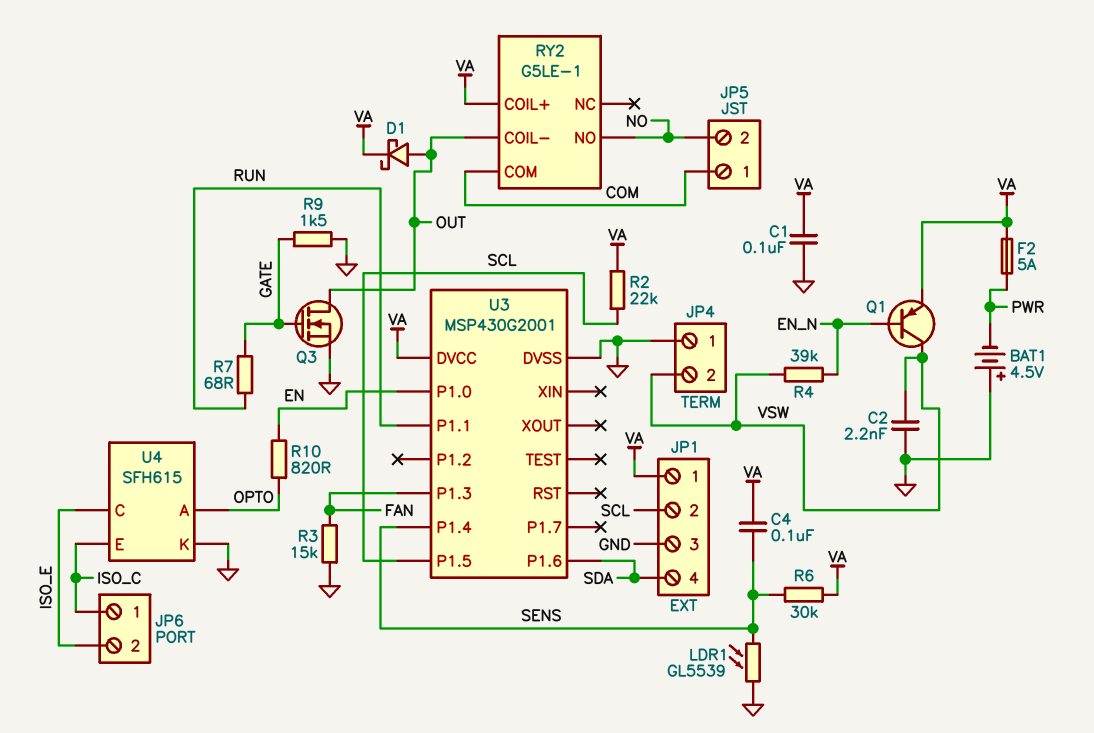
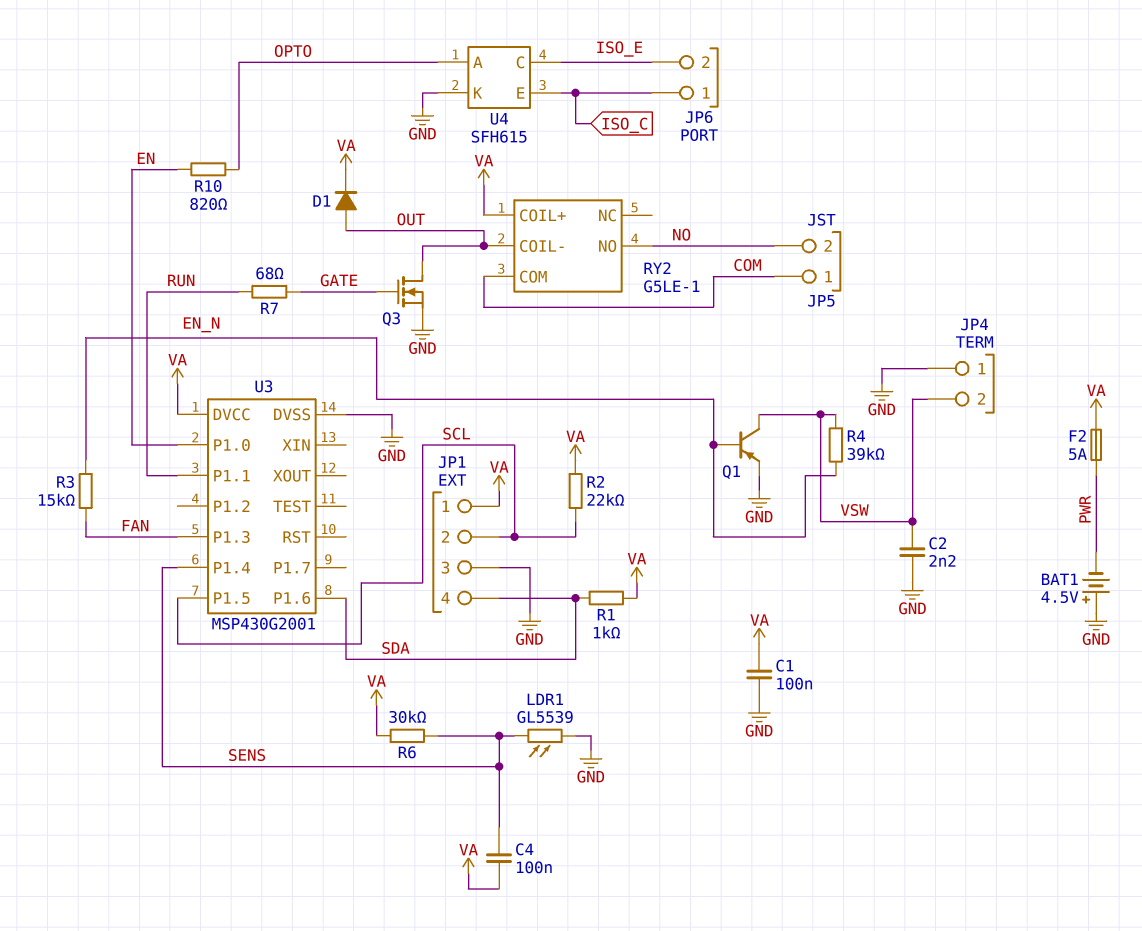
D1: schottky (A OUT, K VA) -> diode (A OUT, K VA)
Q1: PNP (B EN_N, C VSW, E VA) -> PNP (B EN_N, C VSW, E GND)
R1: none -> 1k (SDA, VA)
R3: 15k (FAN, GND) -> 15k (EN_N, FAN)
R9: 1.5k (GATE, GND) -> none

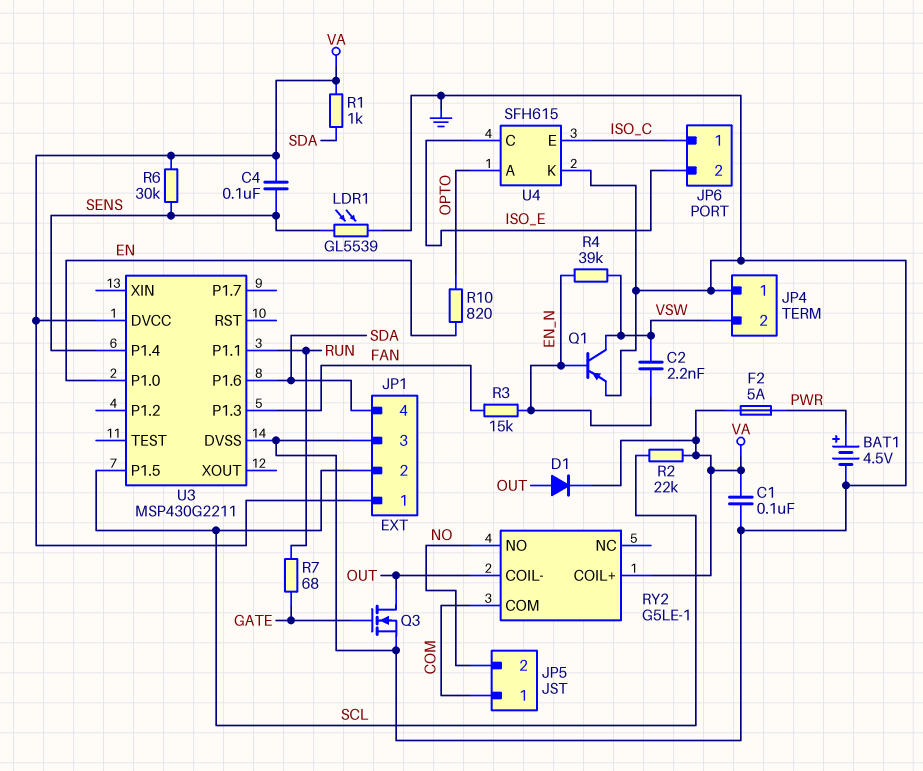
BAT1: 4.5V (plus GND, minus PWR) -> 4.5V (plus PWR, minus GND)
C2: 2.2nF (GND, VSW) -> 2.2nF (EN_N, VSW)
U3: MSP430G2001 -> MSP430G2211

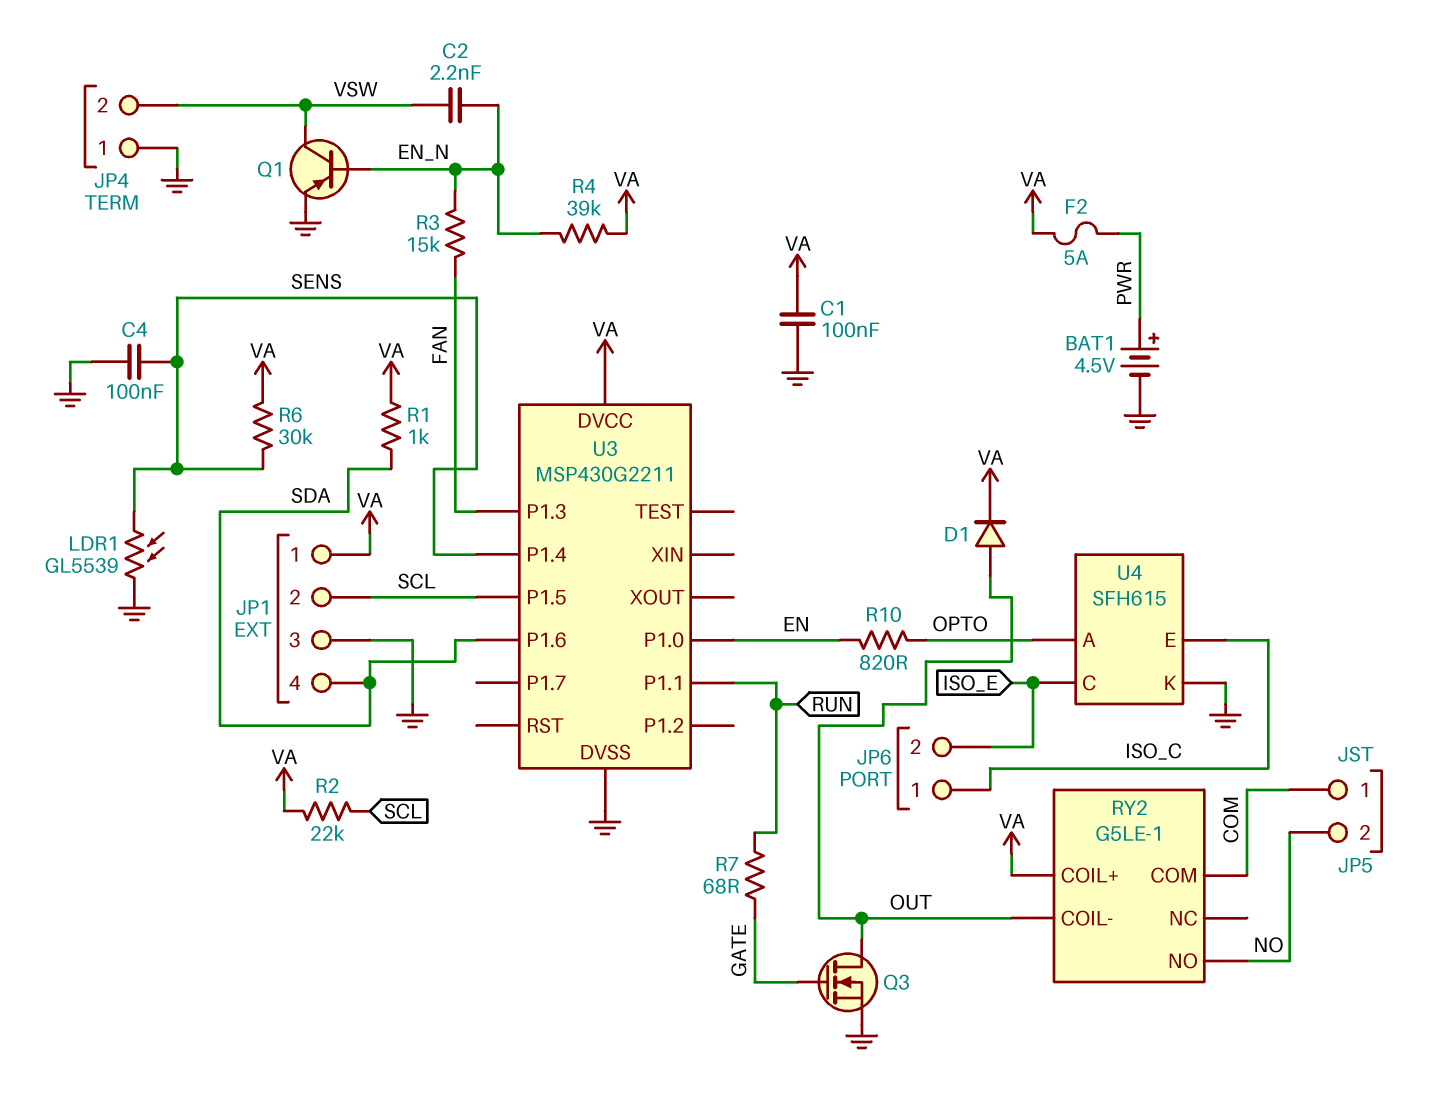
C4: 100nF (SENS, VA) -> 100nF (GND, SENS)
R4: 39k (EN_N, VSW) -> 39k (EN_N, VA)

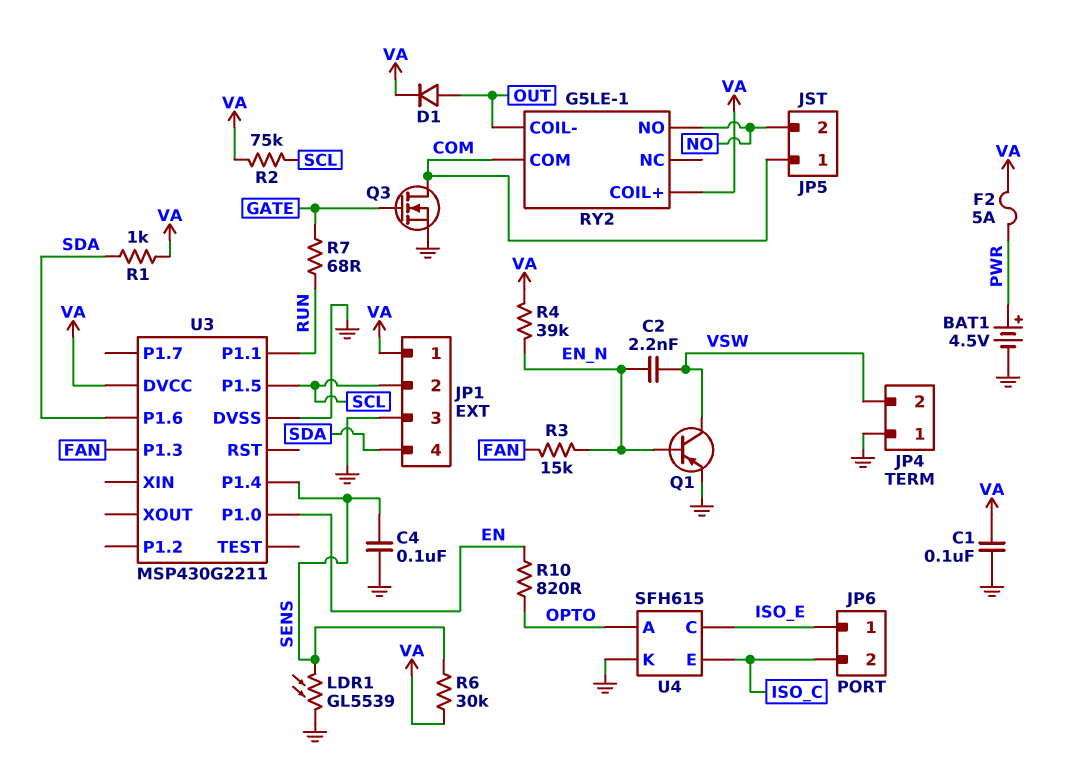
JP6 pin 1: ISO_C -> ISO_E
JP6 pin 2: ISO_E -> ISO_C
Q3: NMOS (G GATE, D OUT, S GND) -> NMOS (G GATE, D COM, S GND)
R2: 22k (SCL, VA) -> 75k (SCL, VA)

